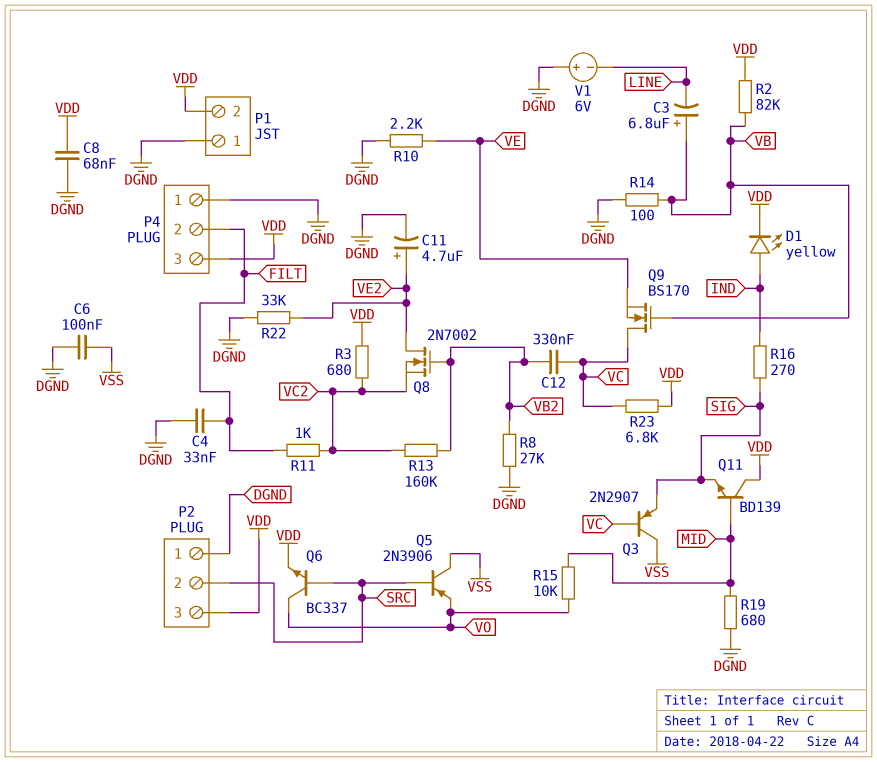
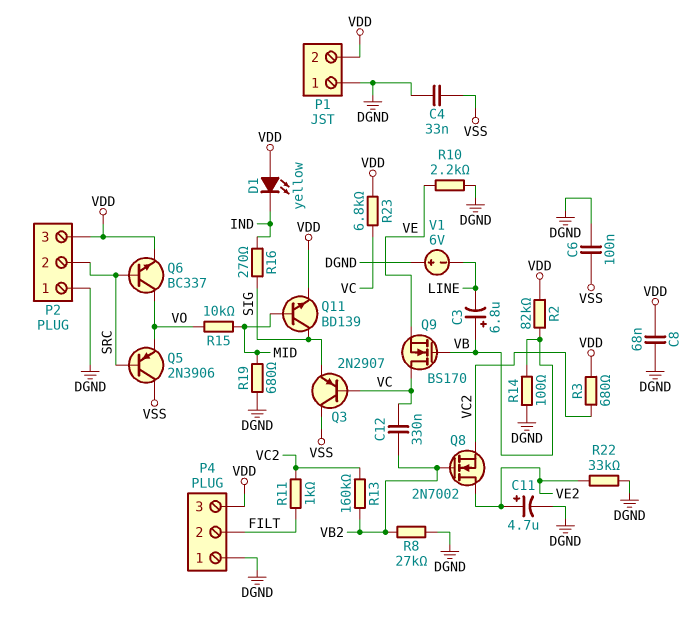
C4: 33nF (DGND, FILT) -> 33nF (DGND, VSS)
D1: LED yellow (A IND, K VDD) -> LED yellow (A VDD, K IND)
Q11: NPN BD139 (B MID, C VDD, E SIG) -> NPN BD139 (B MID, C SIG, E VDD)

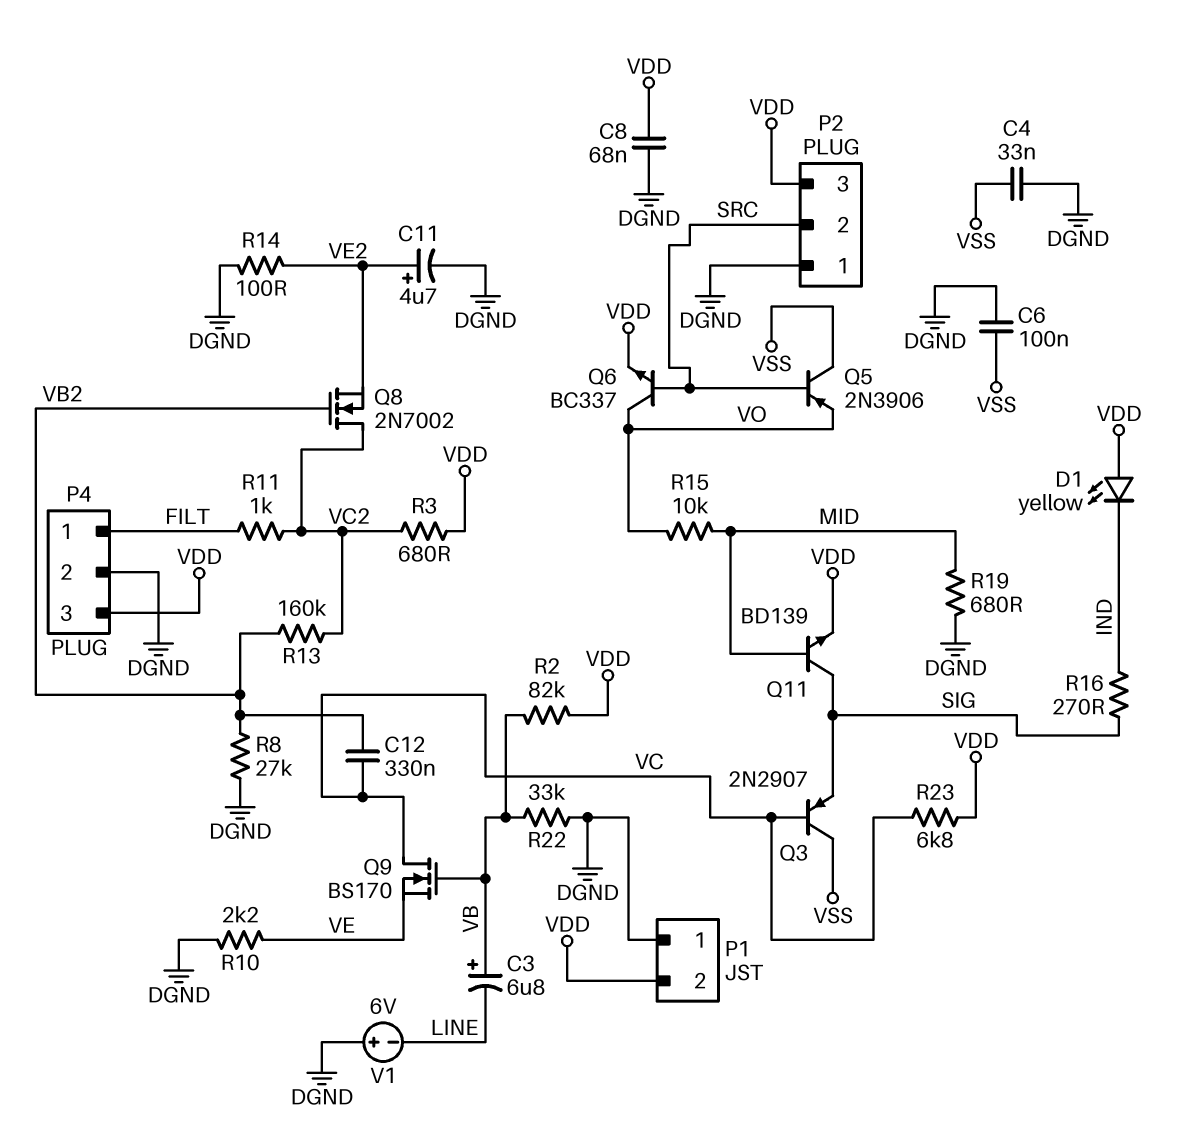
P4 pin 1: DGND -> FILT
P4 pin 2: FILT -> DGND
Q8: NMOS 2N7002 (G VB2, D VE2, S VC2) -> NMOS 2N7002 (G VB2, D VC2, S VE2)
R14: 100 (DGND, VB) -> 100 (DGND, VE2)
R22: 33k (DGND, VE2) -> 33k (DGND, VB)

